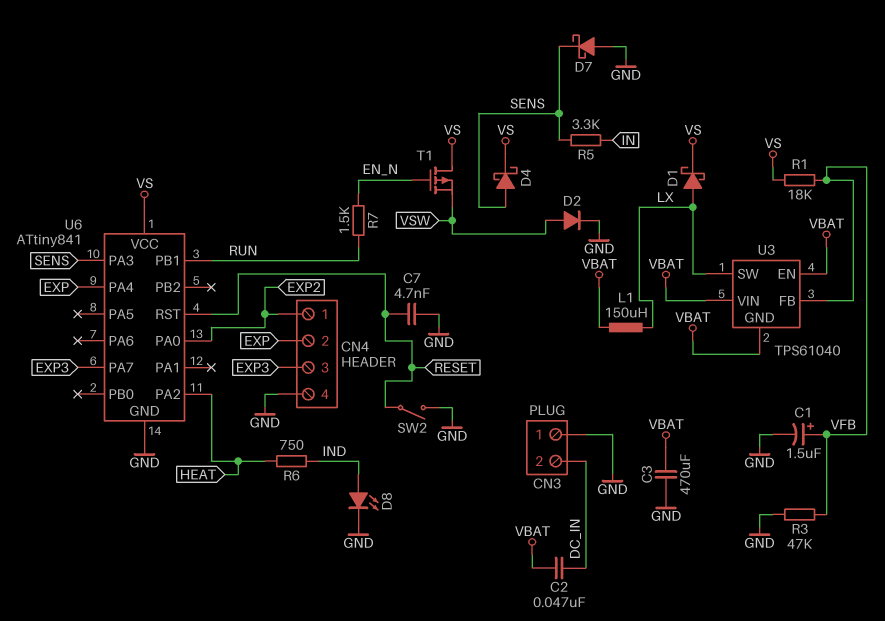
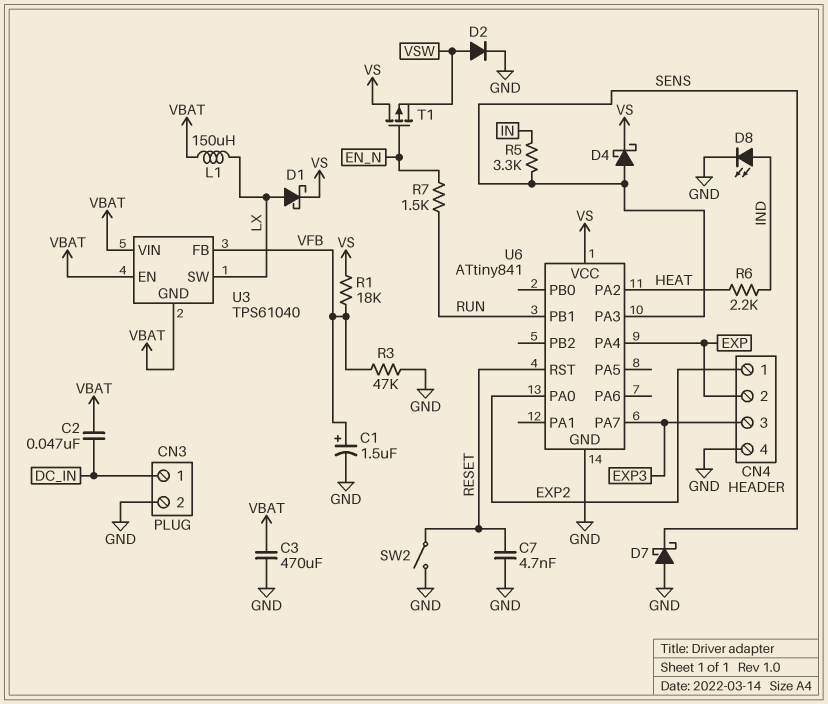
CN3 pin 1: GND -> DC_IN
CN3 pin 2: DC_IN -> GND
R6: 750 (HEAT, IND) -> 2.2k (HEAT, IND)

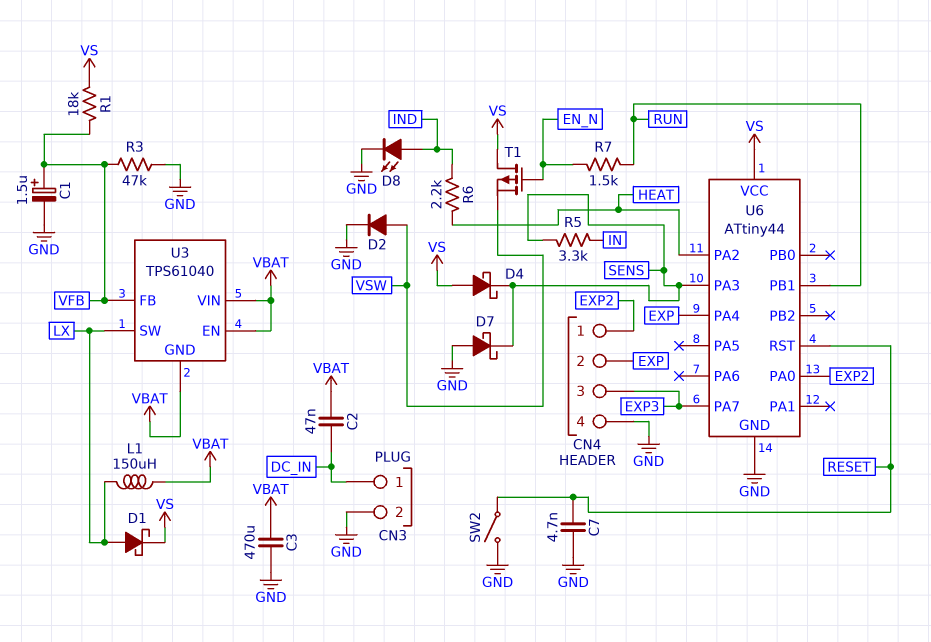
D4: schottky (A SENS, K VS) -> schottky (A VS, K SENS)
U6: ATtiny841 -> ATtiny44

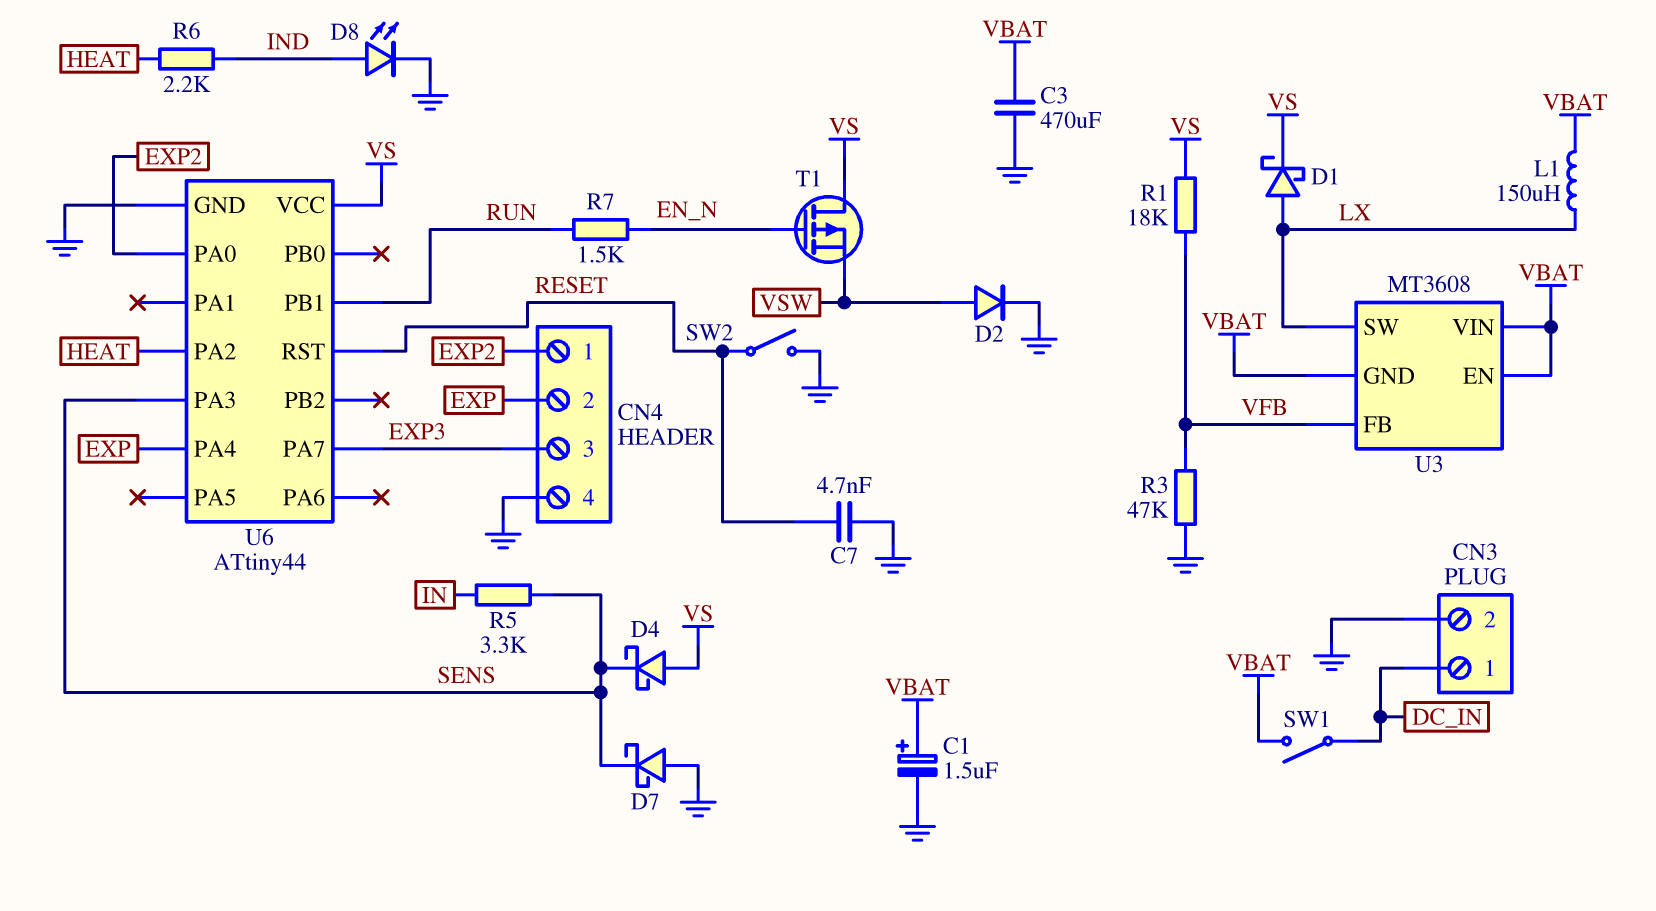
C1: 1.5uF (plus VFB, minus GND) -> 1.5uF (plus VBAT, minus GND)
C2: 47nF (DC_IN, VBAT) -> none
SW1: none -> switch (DC_IN, VBAT)
U3: TPS61040 -> MT3608

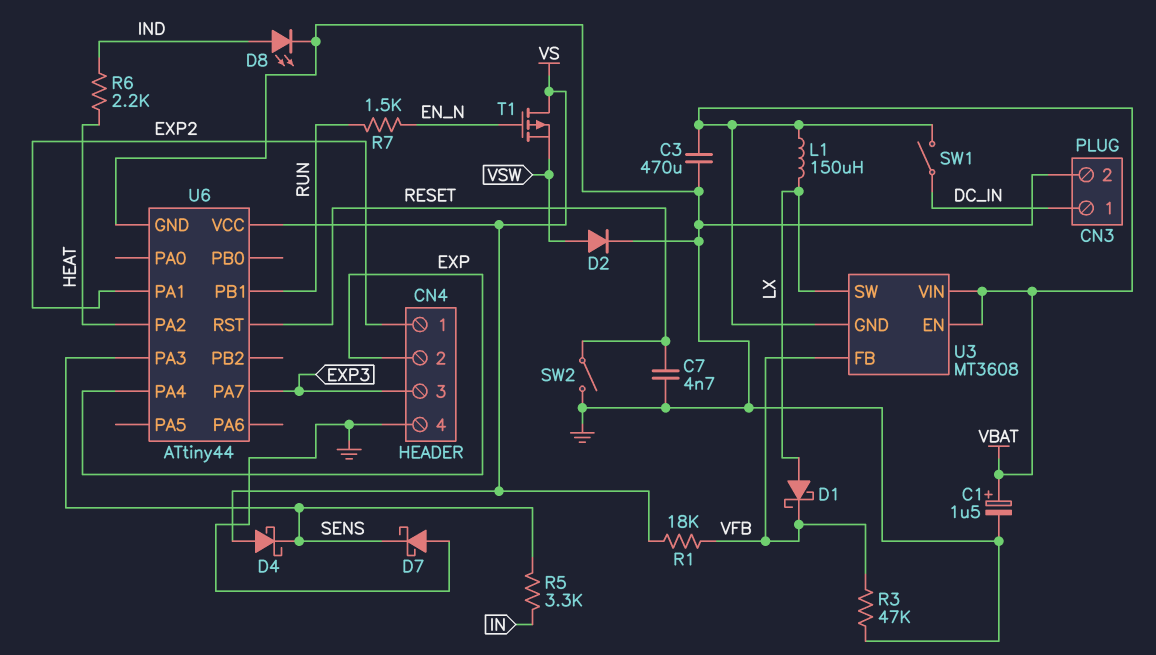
D1: schottky (A LX, K VS) -> schottky (A LX, K VFB)
U6 pin PA0: EXP2 -> none
U6 pin PA1: none -> EXP2

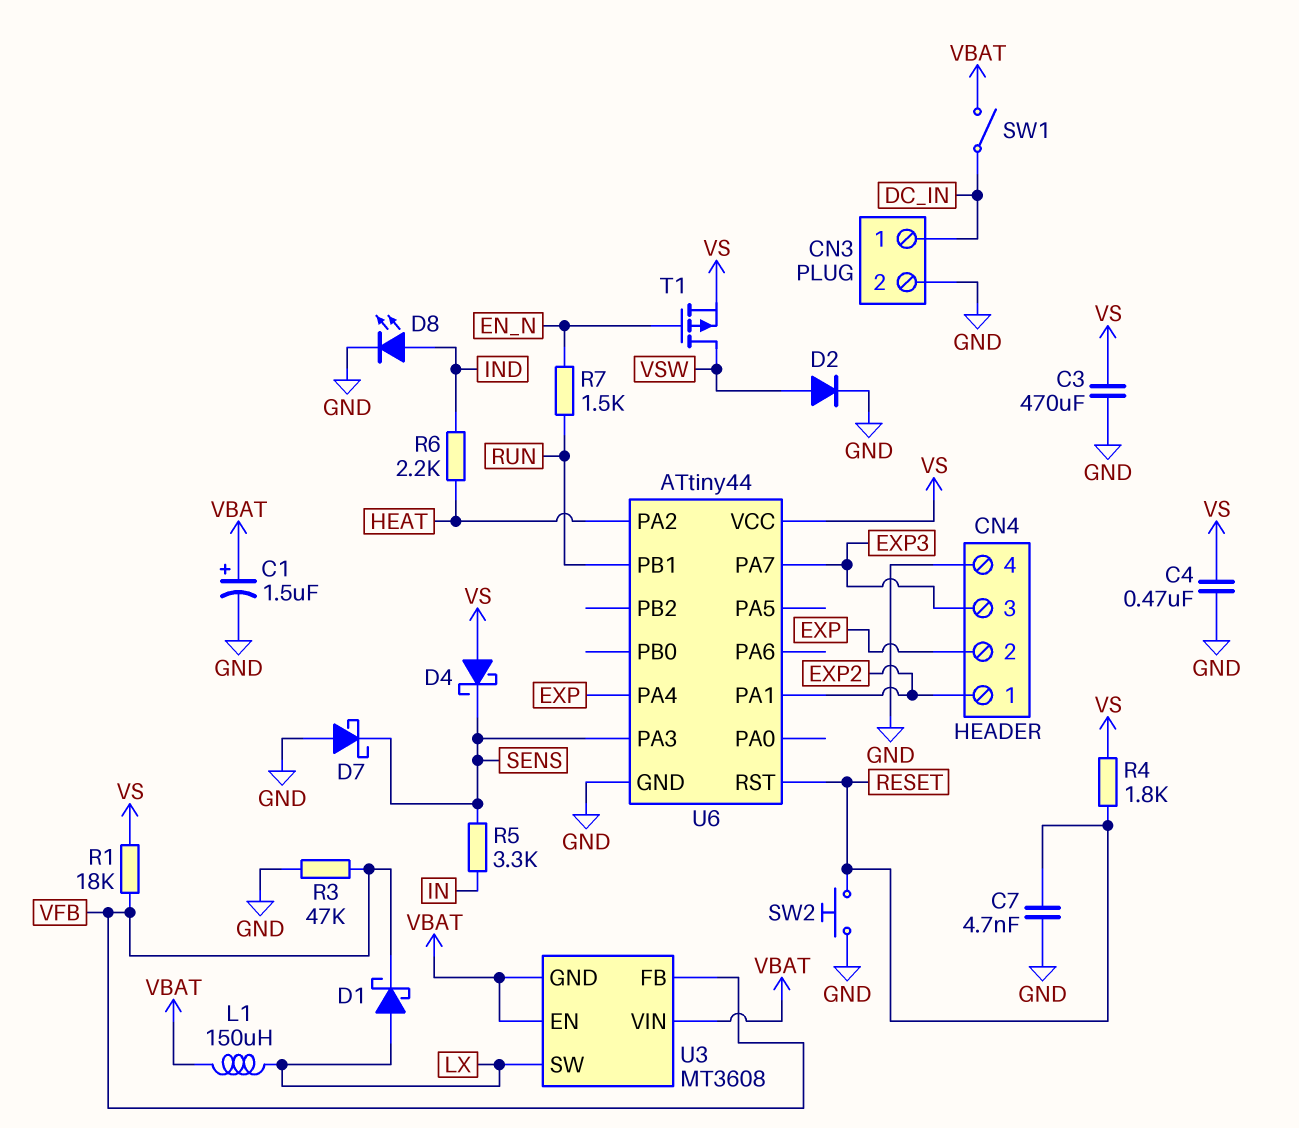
C3: 470uF (GND, VBAT) -> 470uF (GND, VS)
C4: none -> 470nF (GND, VS)
R4: none -> 1.8k (RESET, VS)
SW2: switch (GND, RESET) -> button (GND, RESET)
T1: PMOS (G EN_N, D VS, S VSW) -> PMOS (G EN_N, D VSW, S VS)

